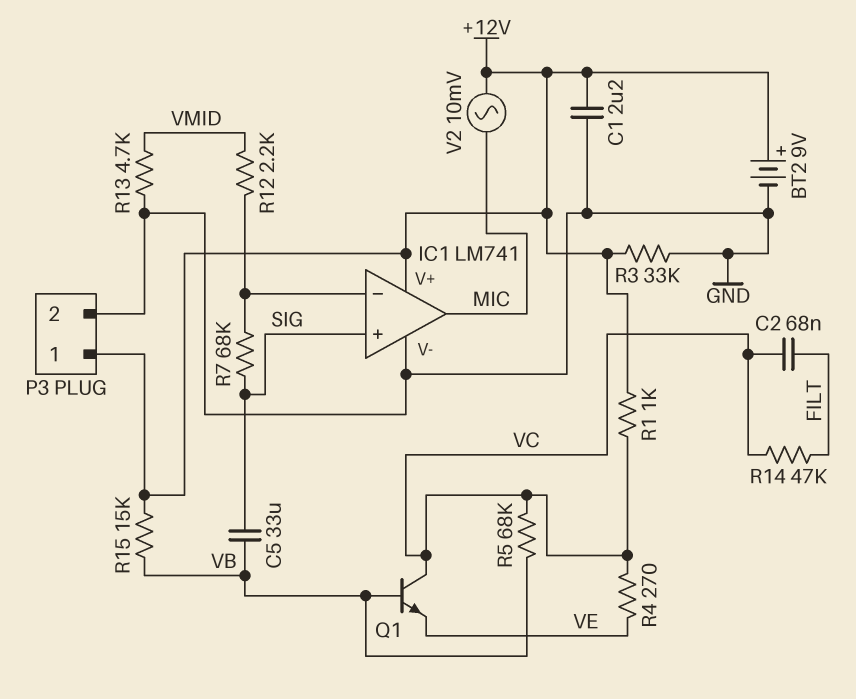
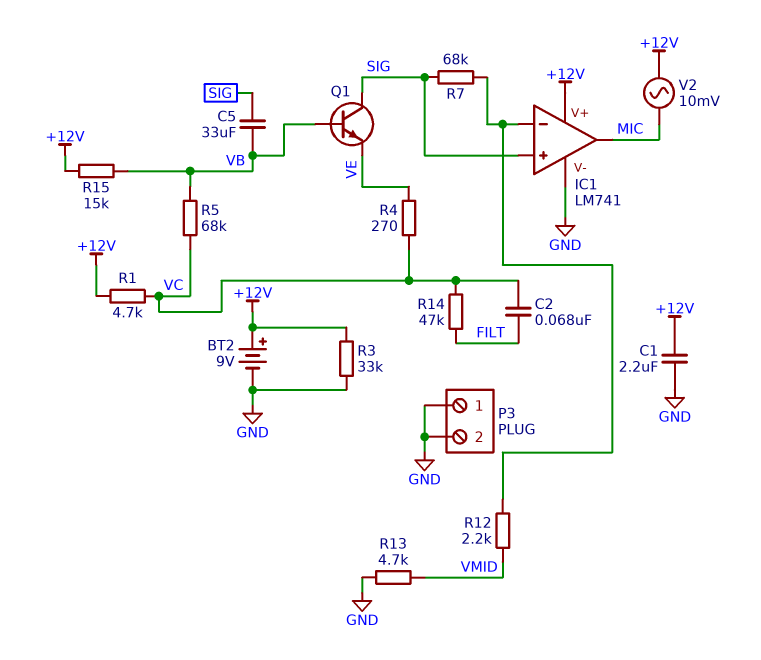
P3 pin 1: +12V -> GND
Q1: NPN (B VB, C VC, E VE) -> NPN (B VB, C SIG, E VE)
R1: 1k (+12V, VC) -> 4.7k (+12V, VC)

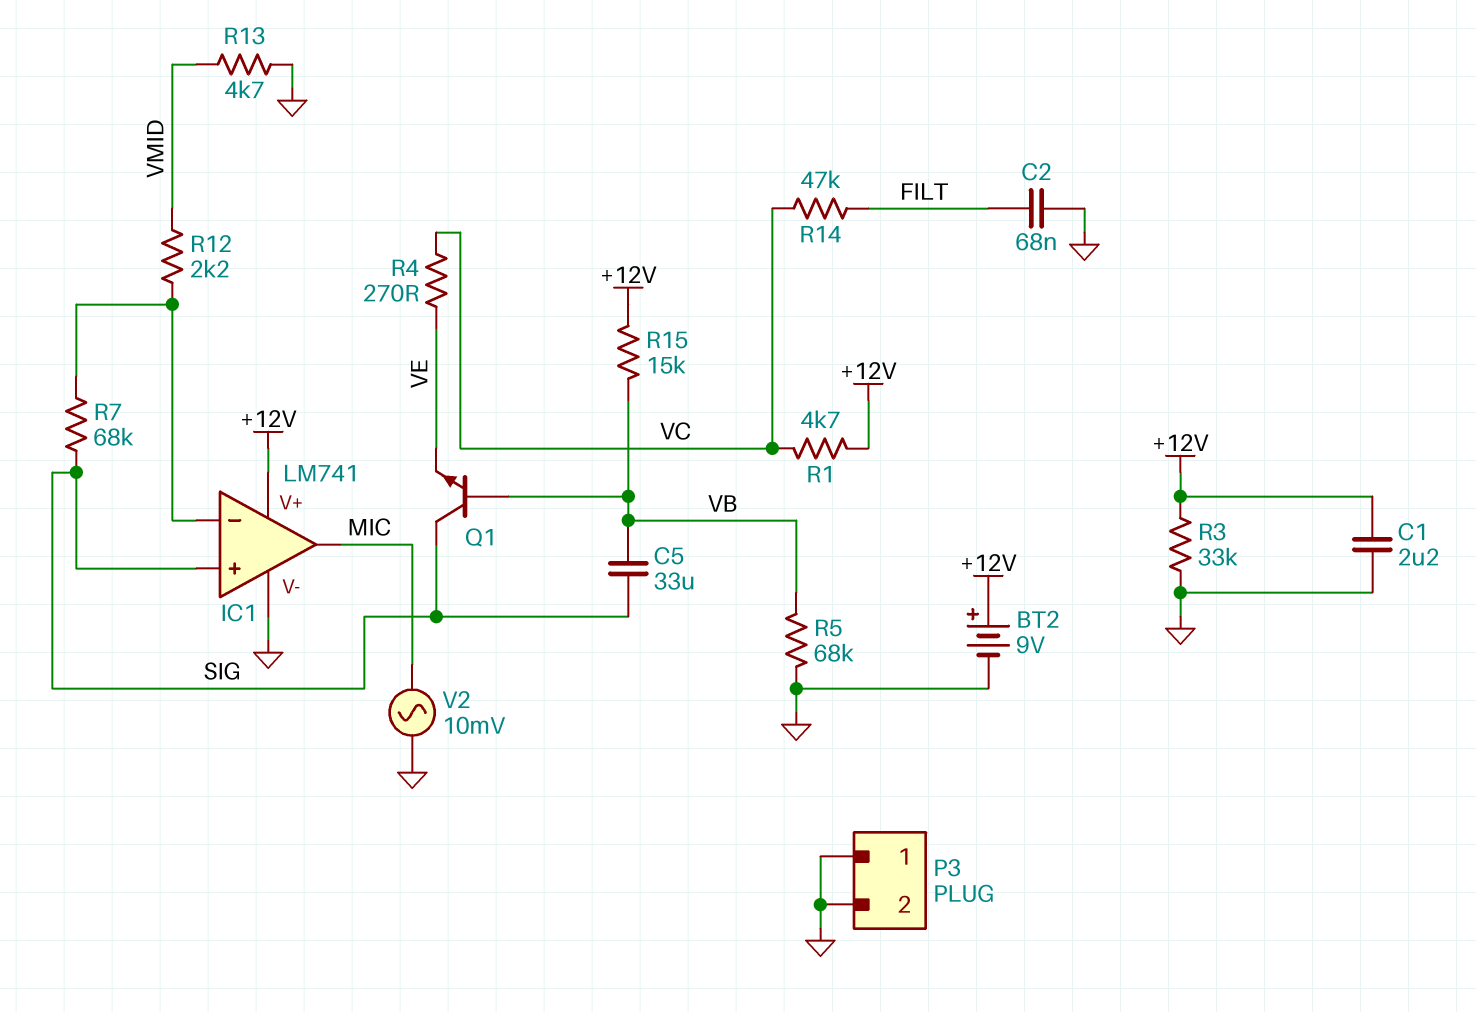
C2: 68nF (FILT, VC) -> 68nF (FILT, GND)
R5: 68k (VB, VC) -> 68k (GND, VB)
V2: AC 10mV (+12V, MIC) -> AC 10mV (GND, MIC)

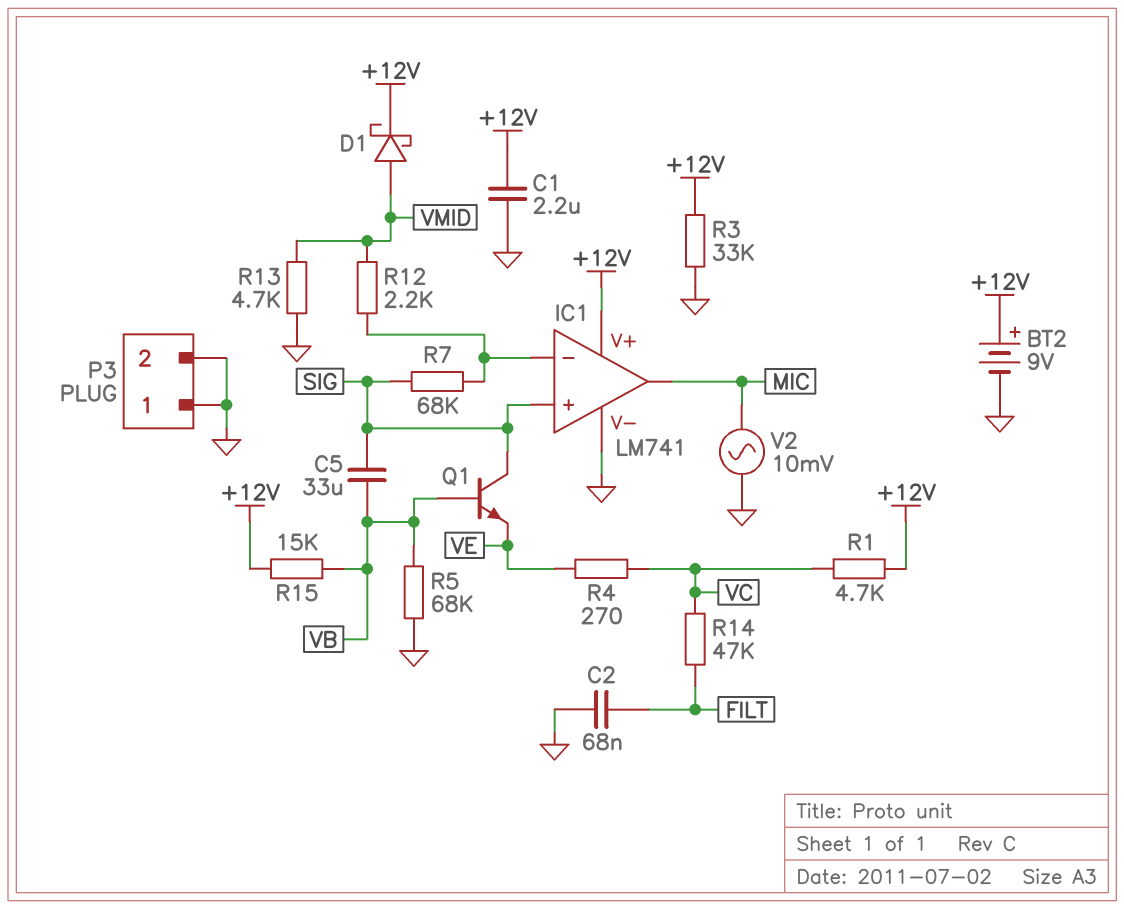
D1: none -> schottky (A VMID, K +12V)

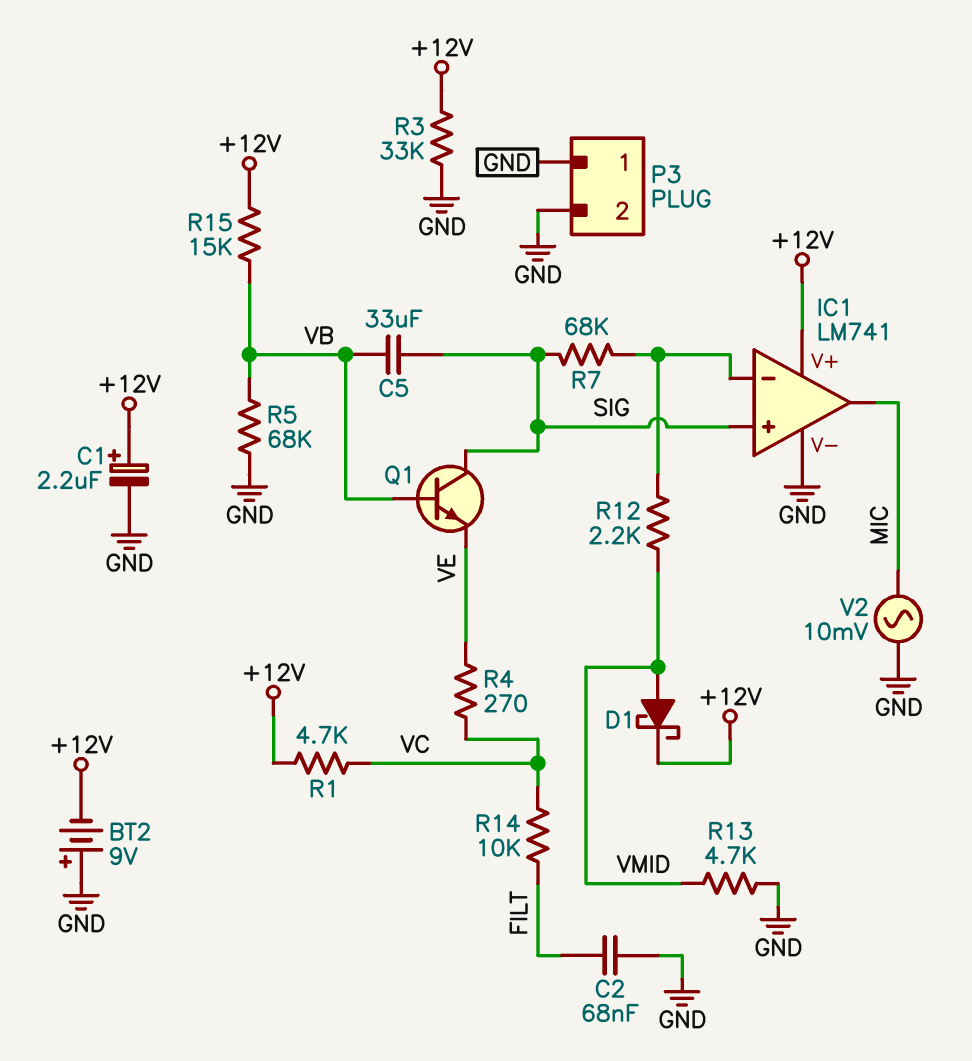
BT2: 9V (plus +12V, minus GND) -> 9V (plus GND, minus +12V)
C1: 2.2uF (+12V, GND) -> 2.2uF (plus +12V, minus GND)
R14: 47k (FILT, VC) -> 10k (FILT, VC)

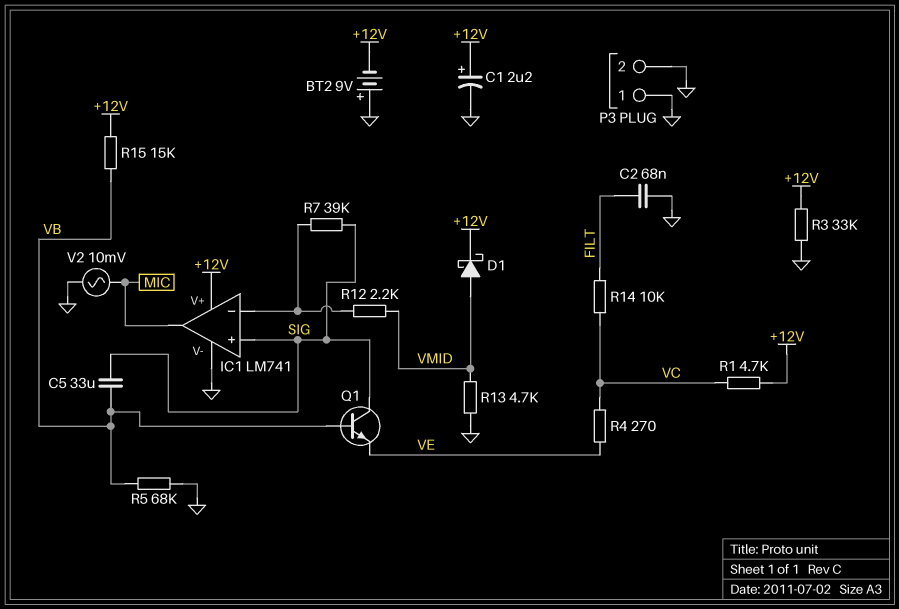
R7: 68k (IC1/in-, SIG) -> 39k (IC1/in-, SIG)

